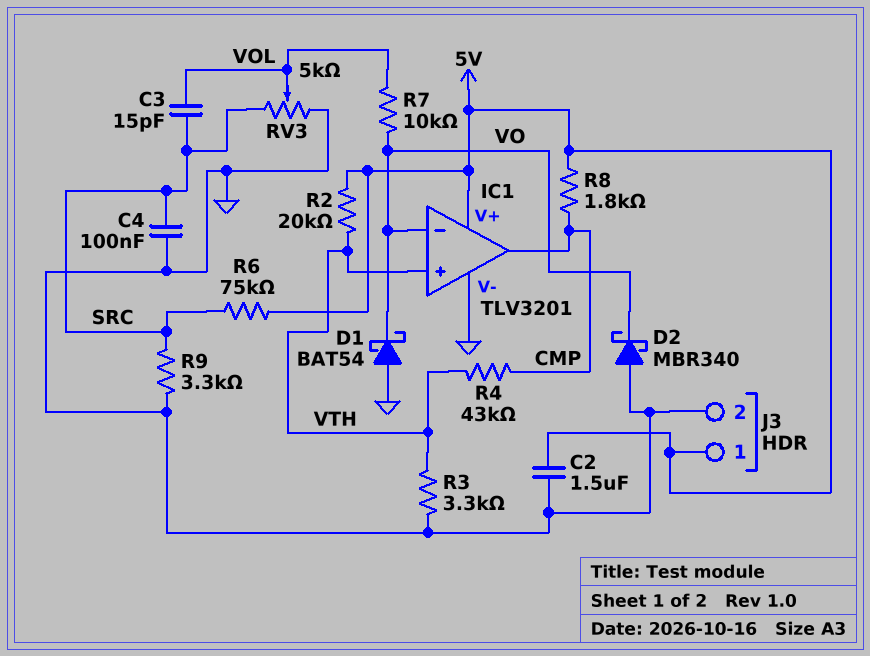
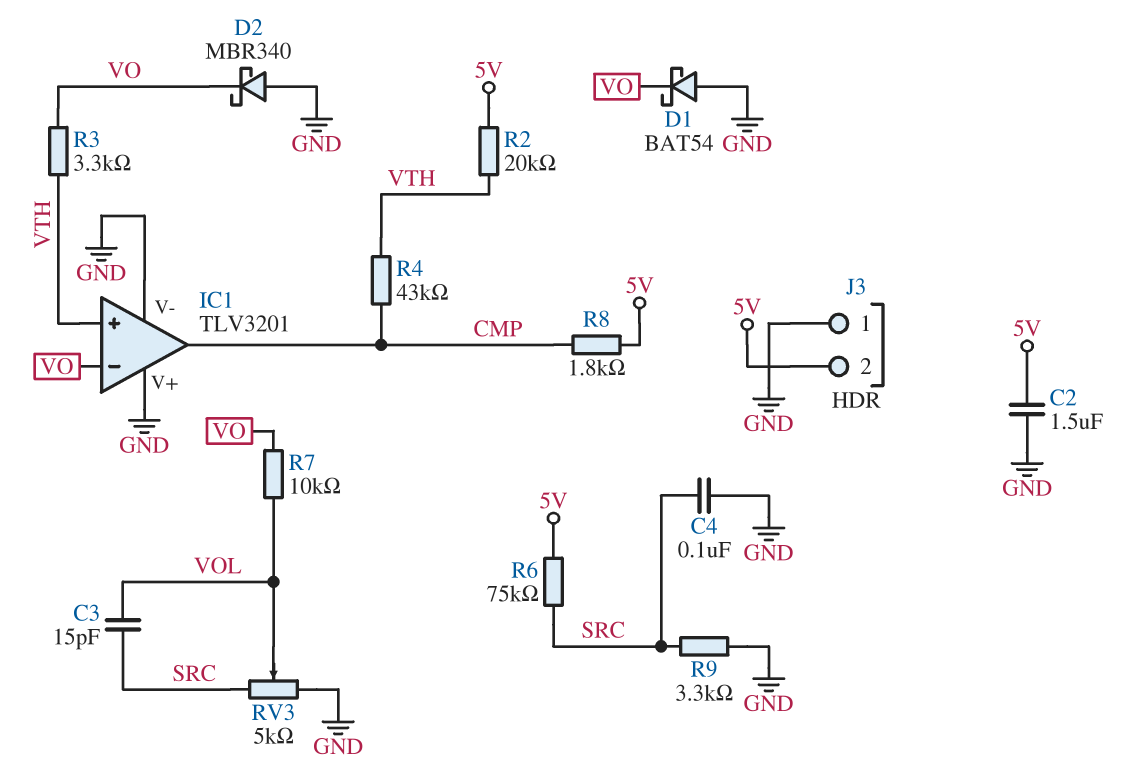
IC1 pin V+: 5V -> GND
J3 pin 1: 5V -> GND
J3 pin 2: GND -> 5V
R3: 3.3k (GND, VTH) -> 3.3k (VO, VTH)

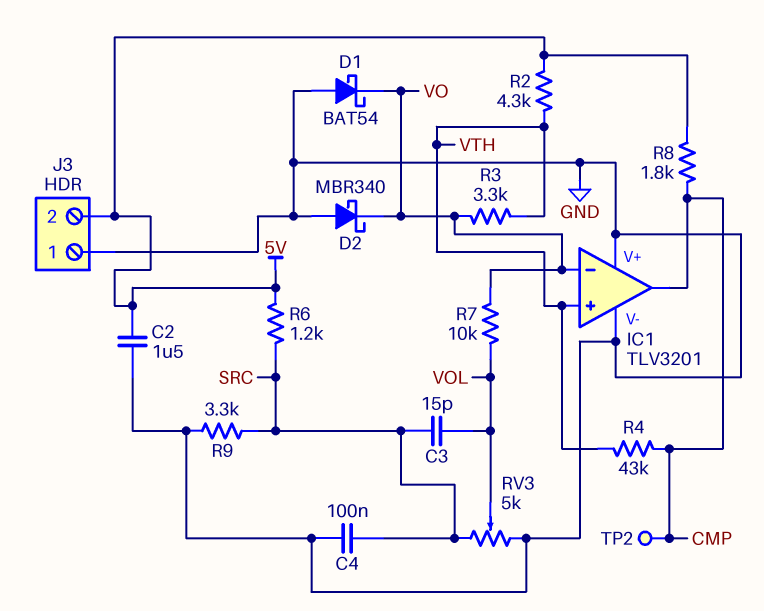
R2: 20k (5V, VTH) -> 4.3k (5V, VTH)
R6: 75k (5V, SRC) -> 1.2k (5V, SRC)
TP2: none -> test point (CMP)

